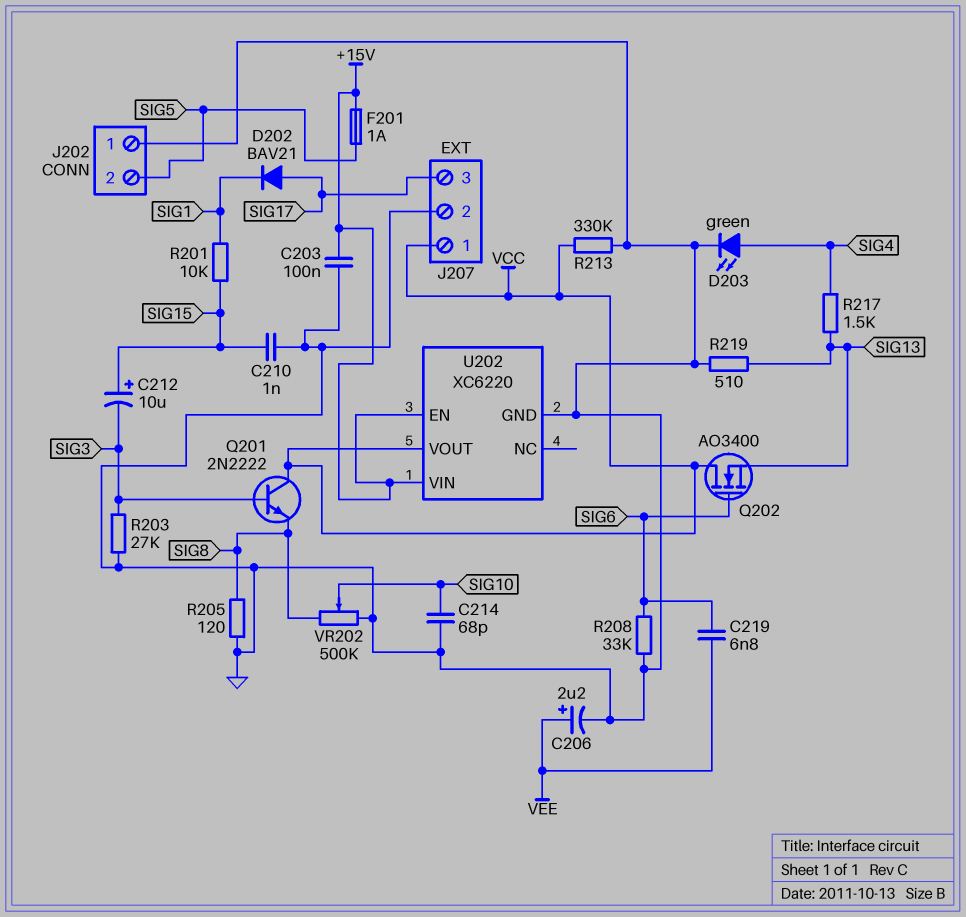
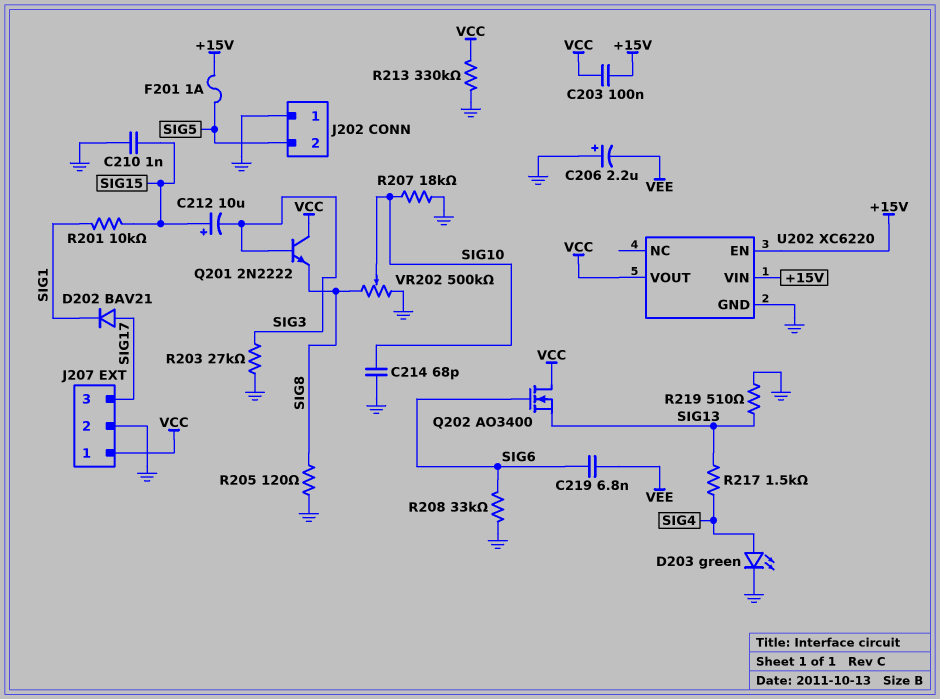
C203: 100nF (+15V, GND) -> 100nF (+15V, VCC)
C206: 2.2uF (plus VEE, minus GND) -> 2.2uF (plus GND, minus VEE)
R207: none -> 18k (GND, SIG10)

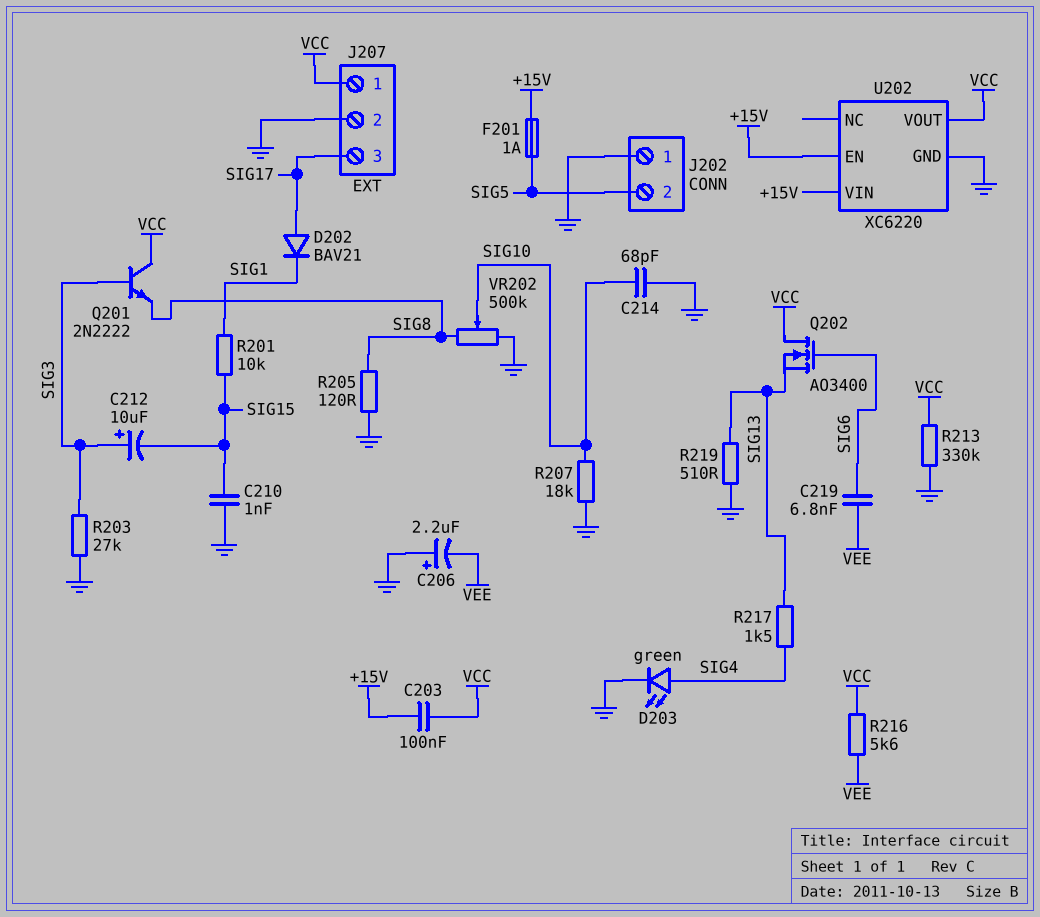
C212: 10uF (plus SIG15, minus SIG3) -> 10uF (plus SIG3, minus SIG15)
R208: 33k (GND, SIG6) -> none
R216: none -> 5.6k (VCC, VEE)

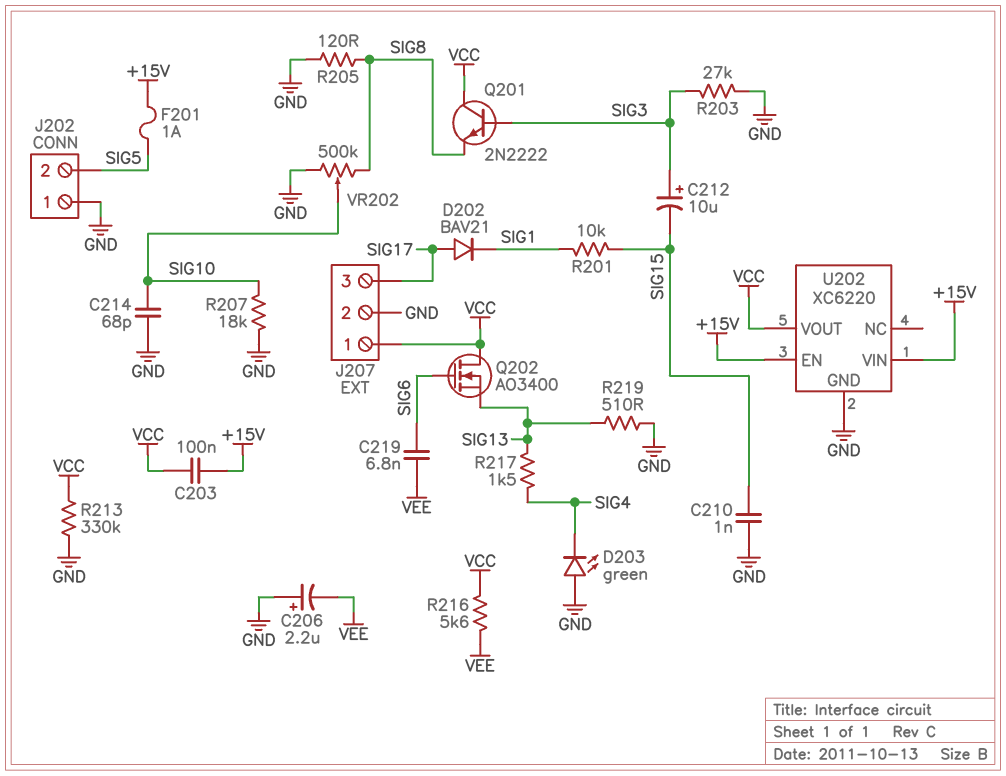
D203: LED green (A SIG4, K GND) -> LED green (A GND, K SIG4)

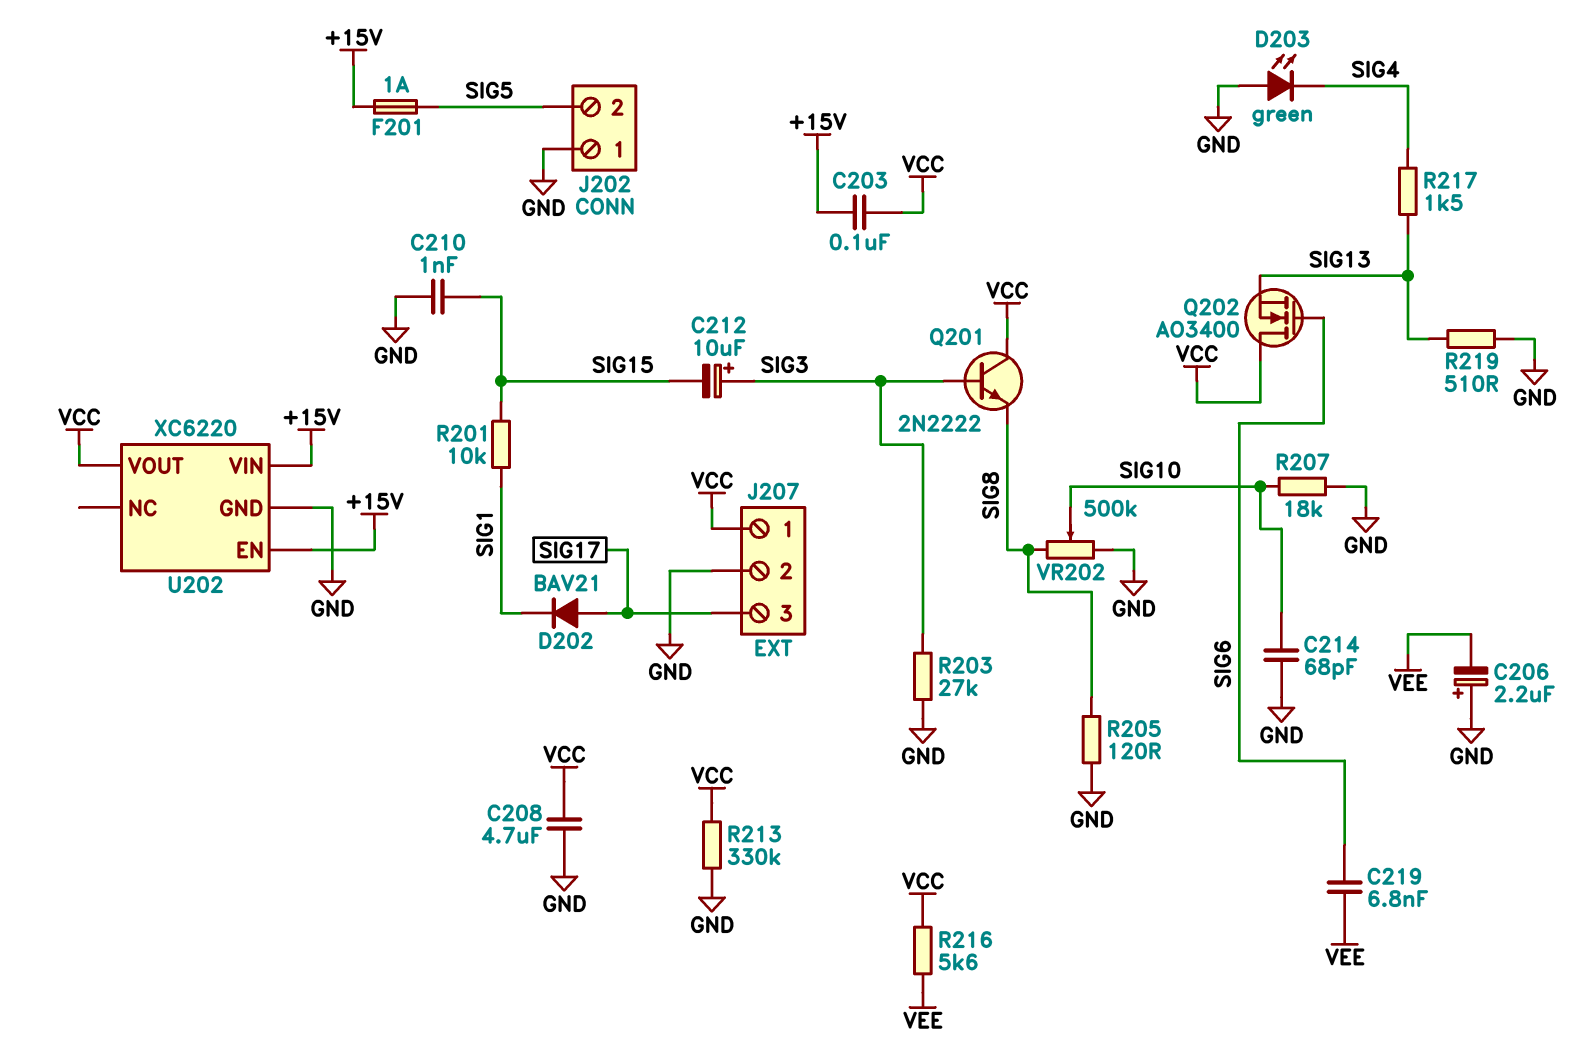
C208: none -> 4.7uF (GND, VCC)

